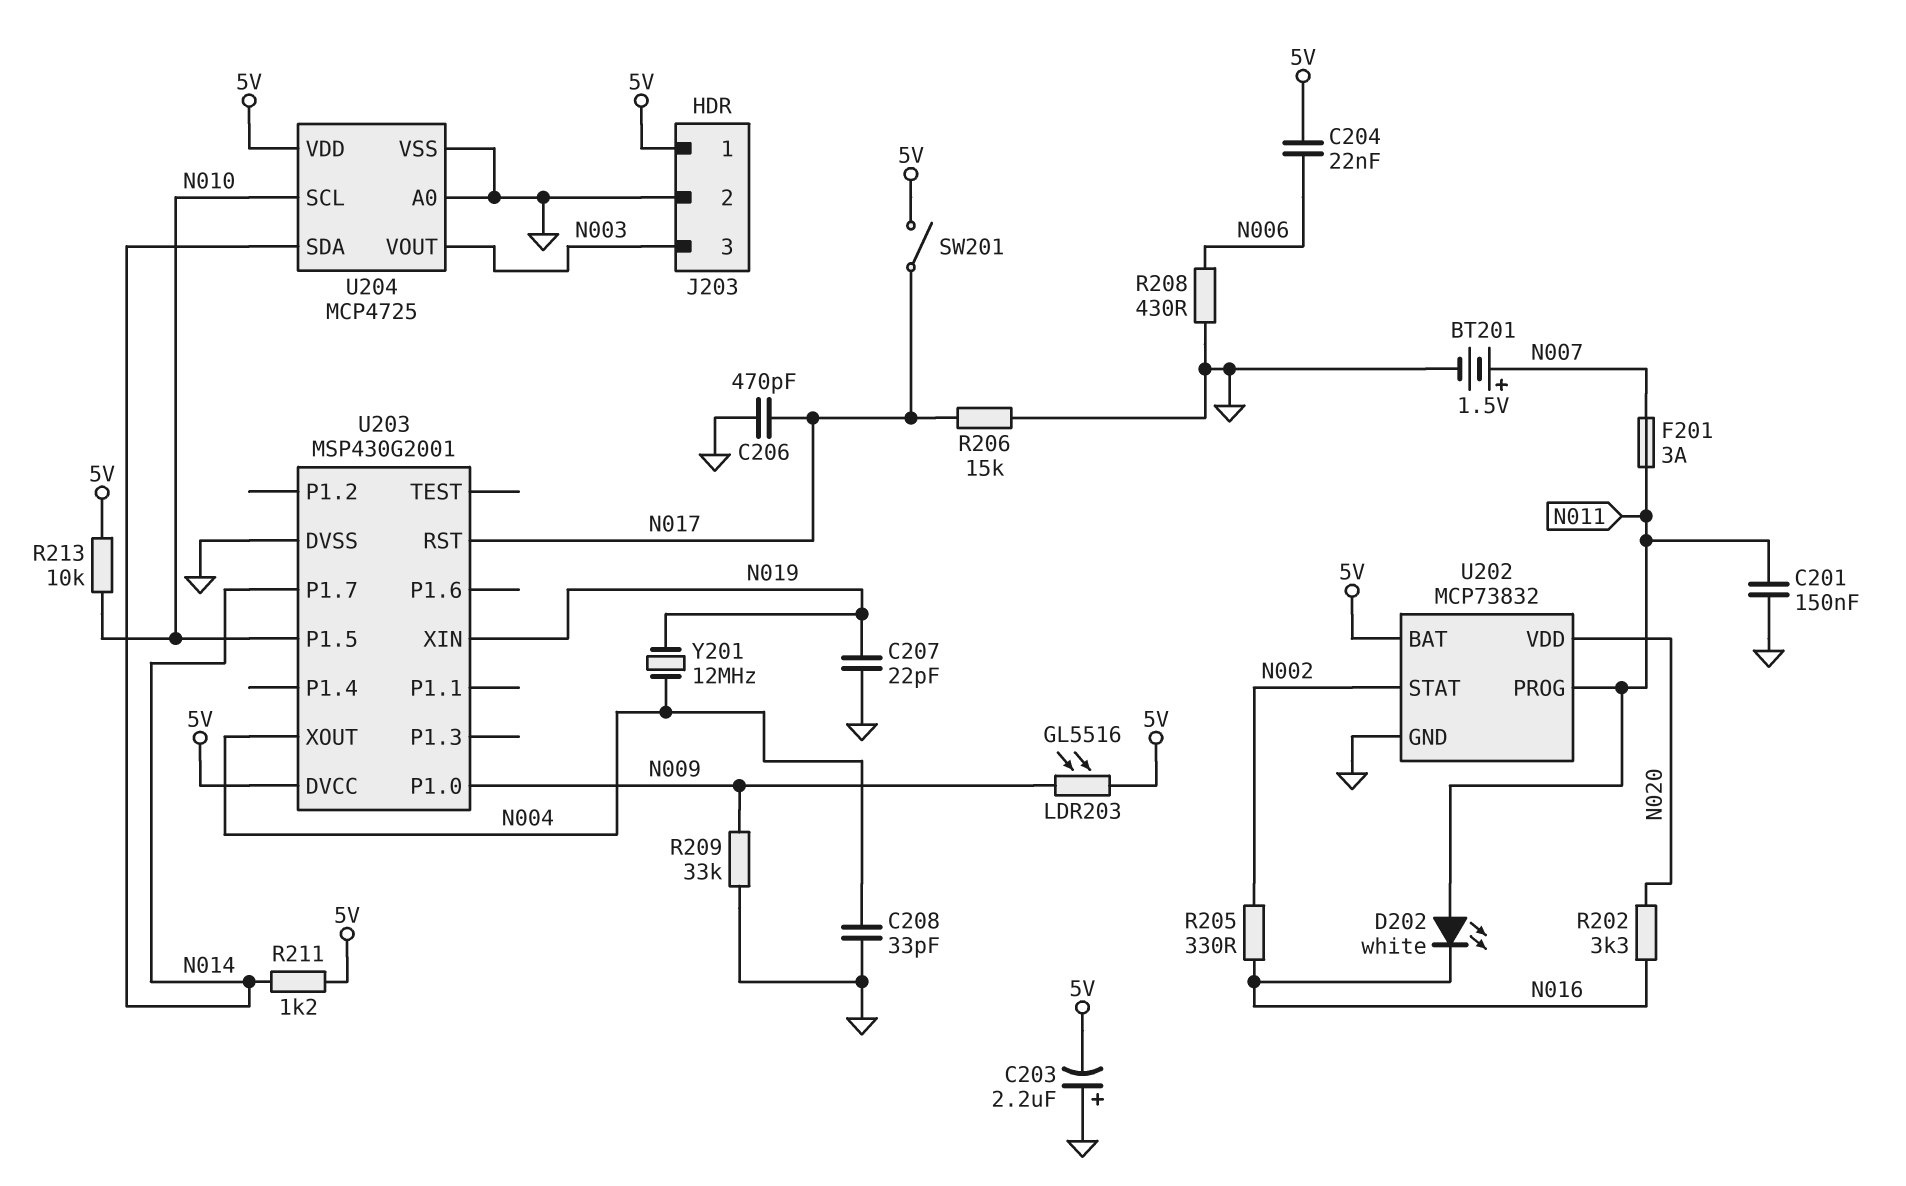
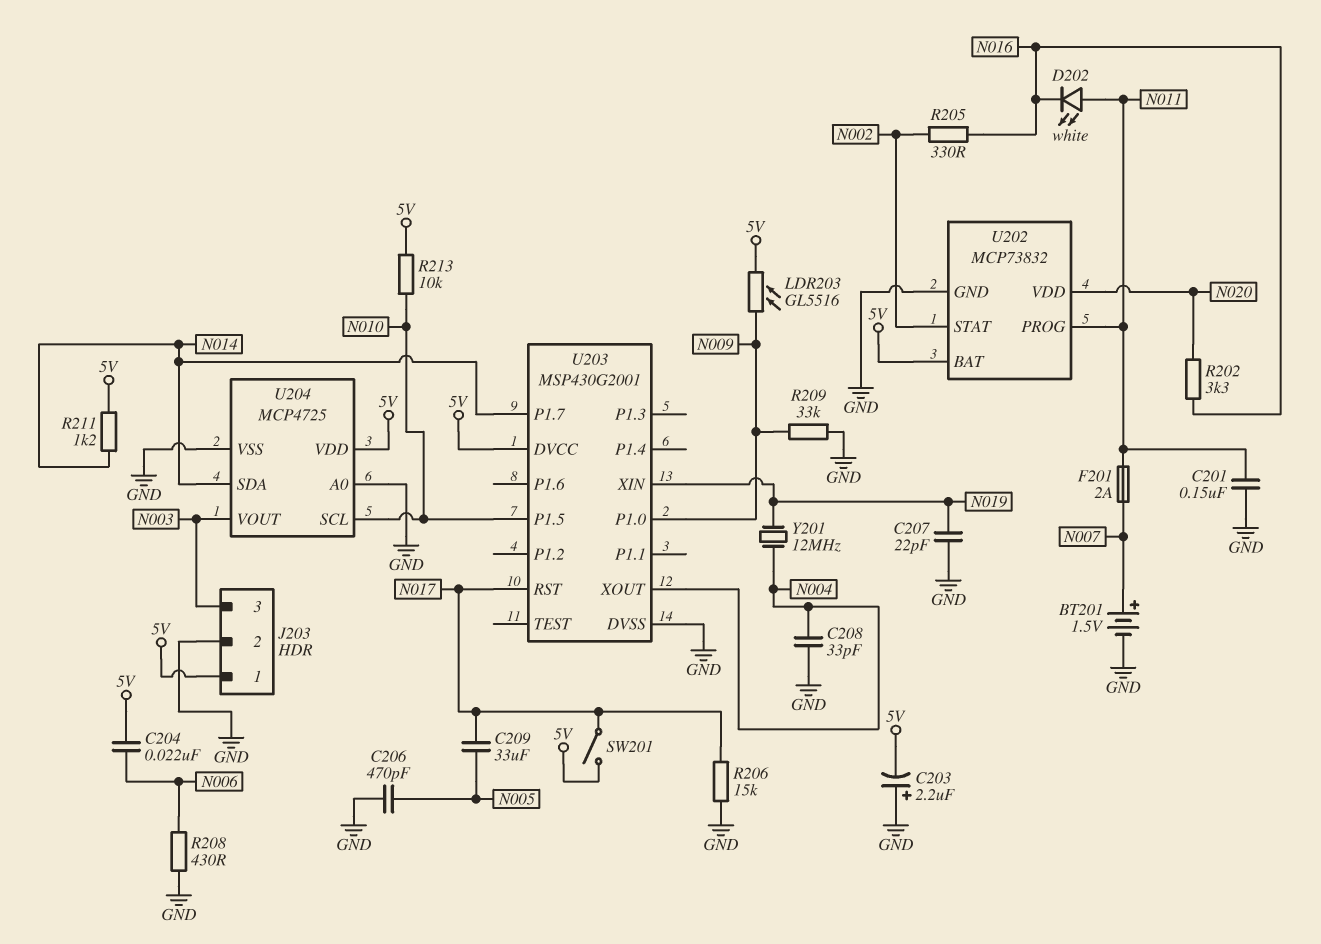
C206: 470pF (GND, N017) -> 470pF (GND, N005)
C209: none -> 33uF (N005, N017)
F201: 3A (N007, N011) -> 2A (N007, N011)

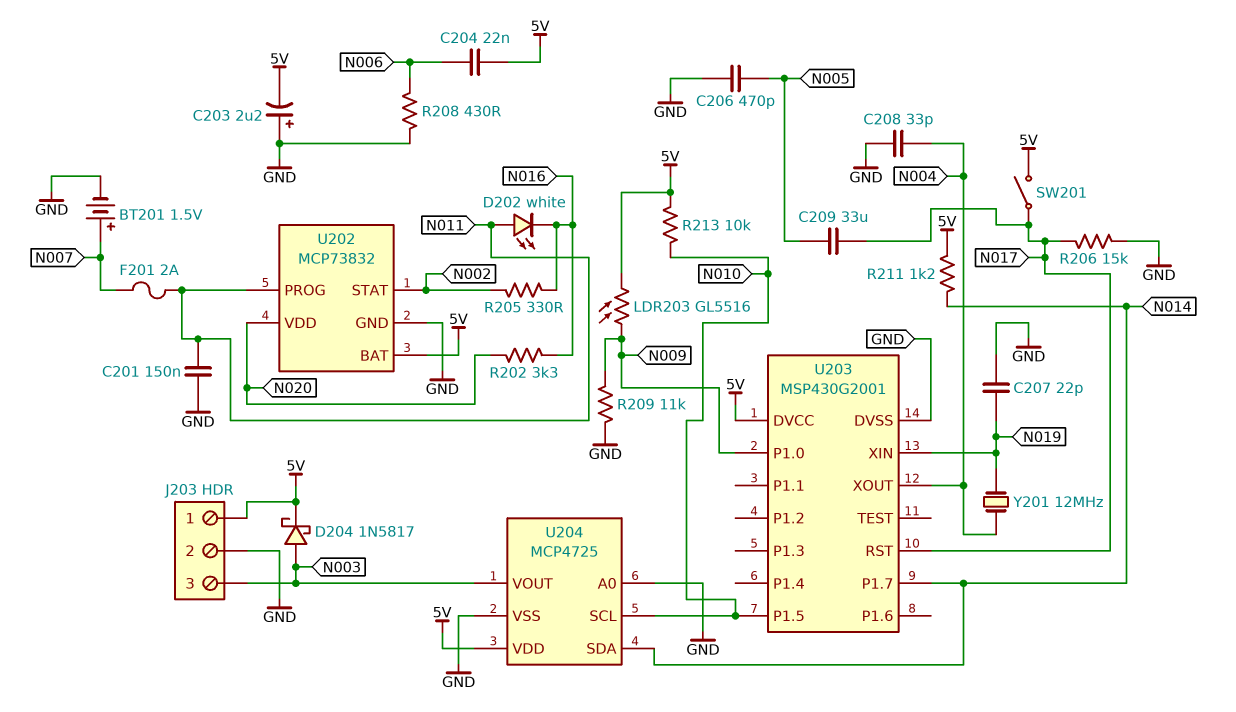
D204: none -> schottky 1N5817 (A N003, K 5V)
R209: 33k (GND, N009) -> 11k (GND, N009)

